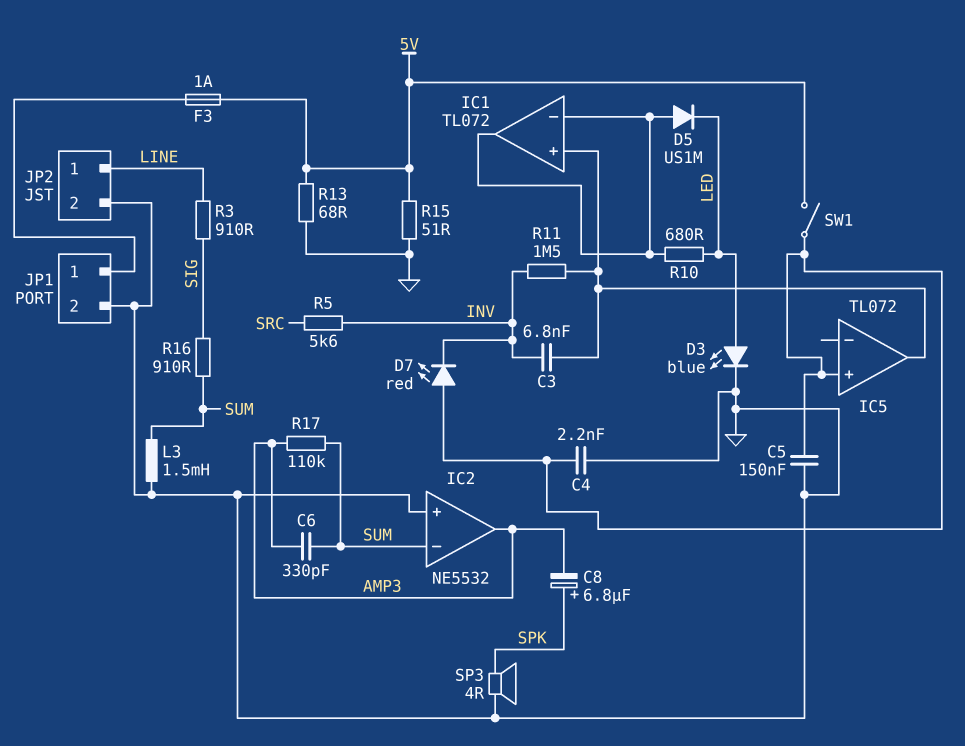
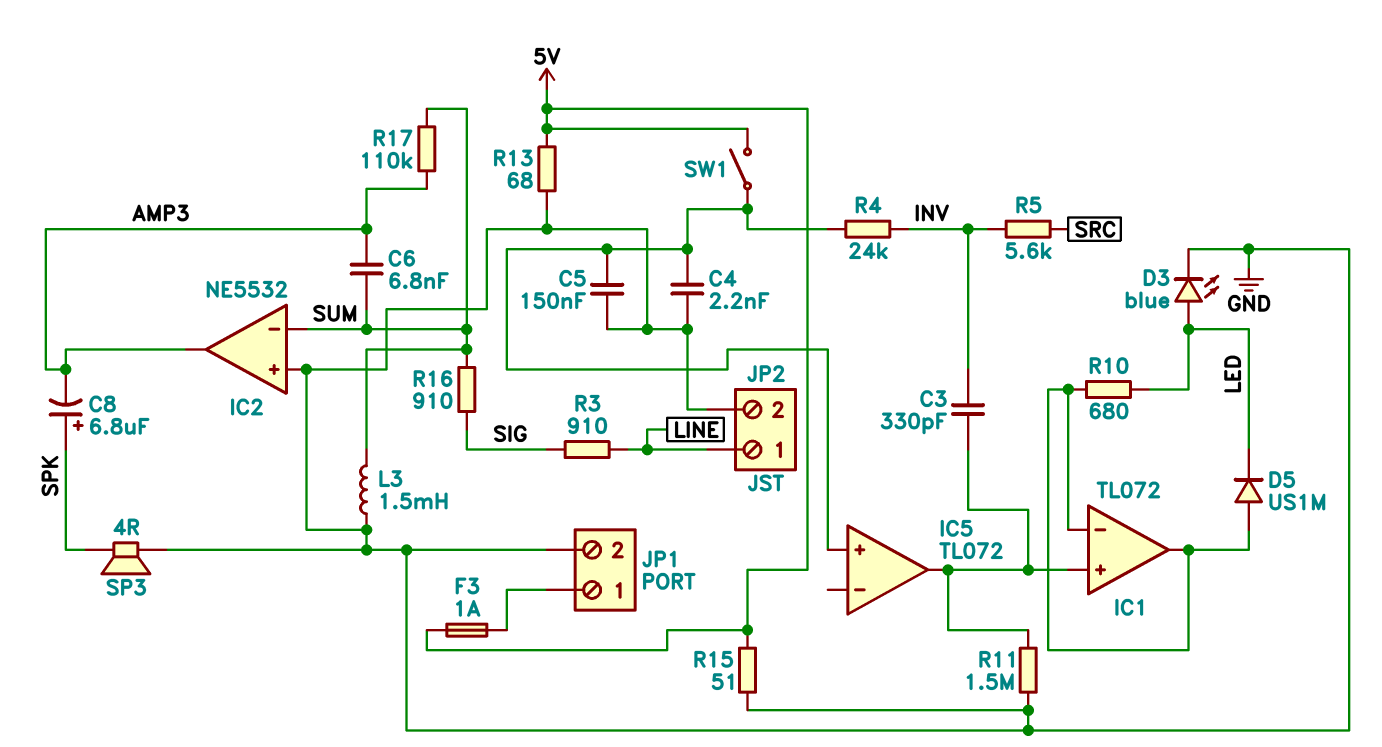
C3: 6.8nF (IC1/in+, INV) -> 330pF (IC1/in+, INV)
C6: 330pF (AMP3, SUM) -> 6.8nF (AMP3, SUM)
D7: LED red (A IC5/in+, K INV) -> none
R4: none -> 24k (IC5/in+, INV)
R11: 1.5M (IC1/in+, INV) -> 1.5M (GND, IC1/in+)

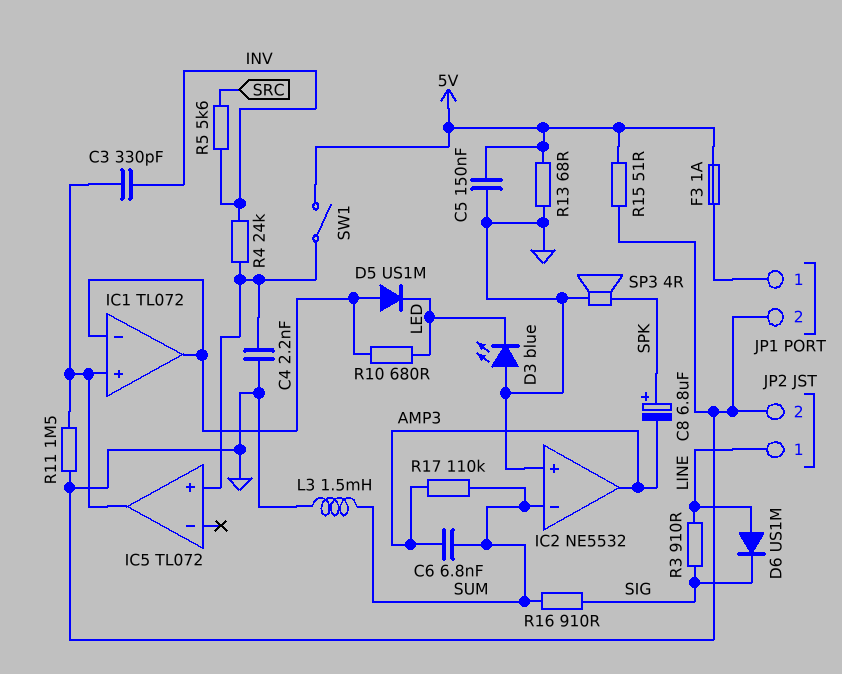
C5: 150nF (GND, IC5/in+) -> 150nF (5V, GND)
D3: LED blue (A LED, K GND) -> LED blue (A GND, K LED)
D6: none -> diode US1M (A LINE, K SIG)

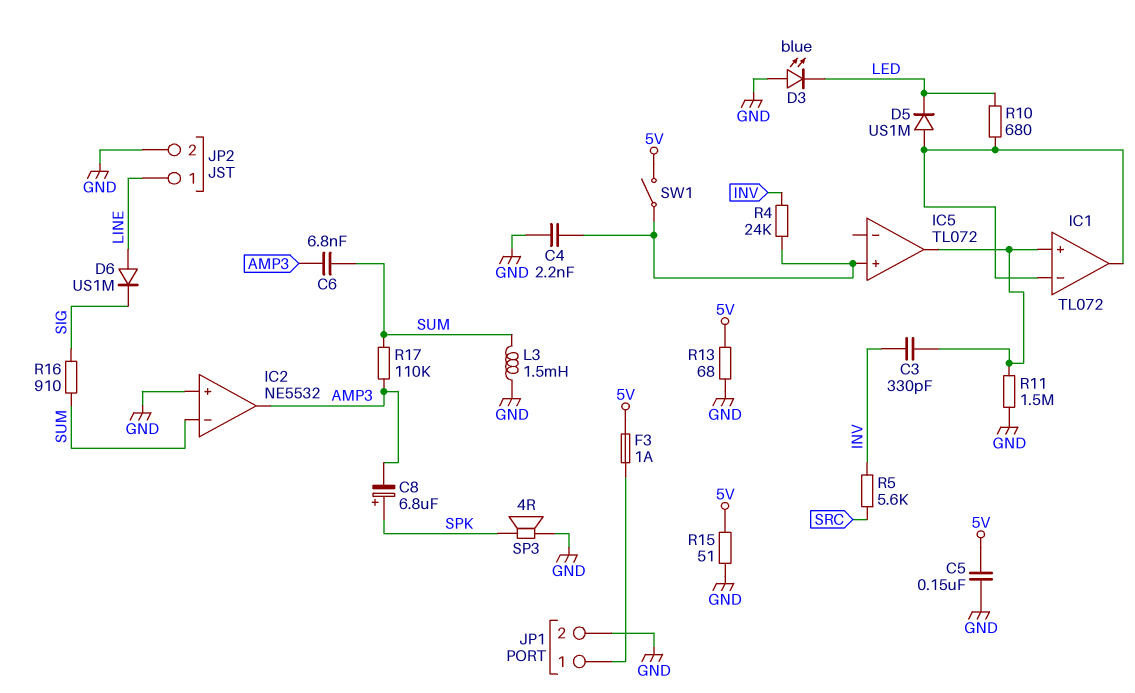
R3: 910 (LINE, SIG) -> none

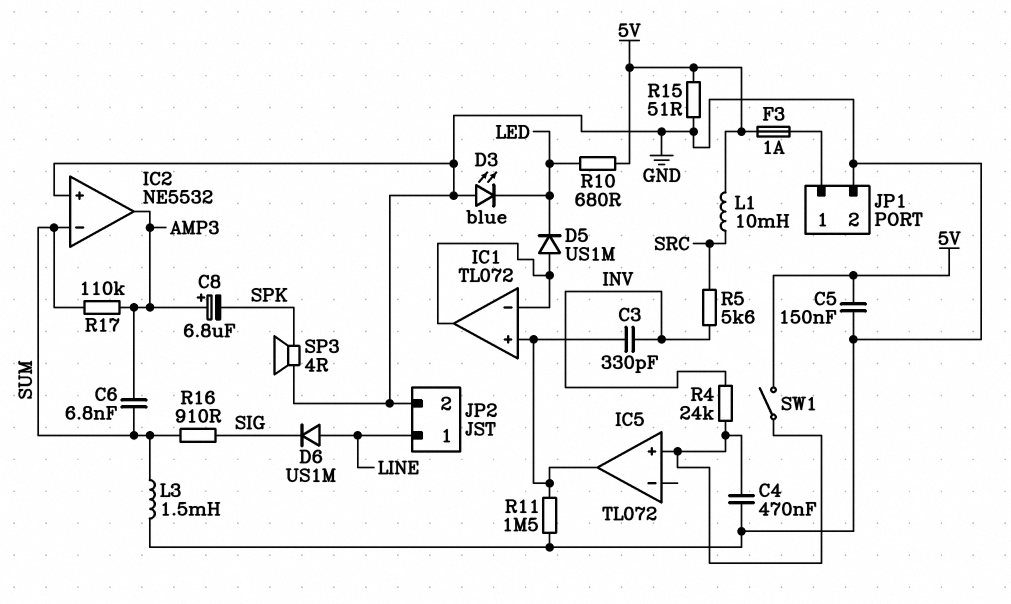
C4: 2.2nF (GND, IC5/in+) -> 470nF (GND, IC5/in+)
C8: 6.8uF (plus SPK, minus AMP3) -> 6.8uF (plus AMP3, minus SPK)
L1: none -> 10mH (5V, SRC)
R10: 680 (IC1/in-, LED) -> 680 (5V, LED)
R13: 68 (5V, GND) -> none

